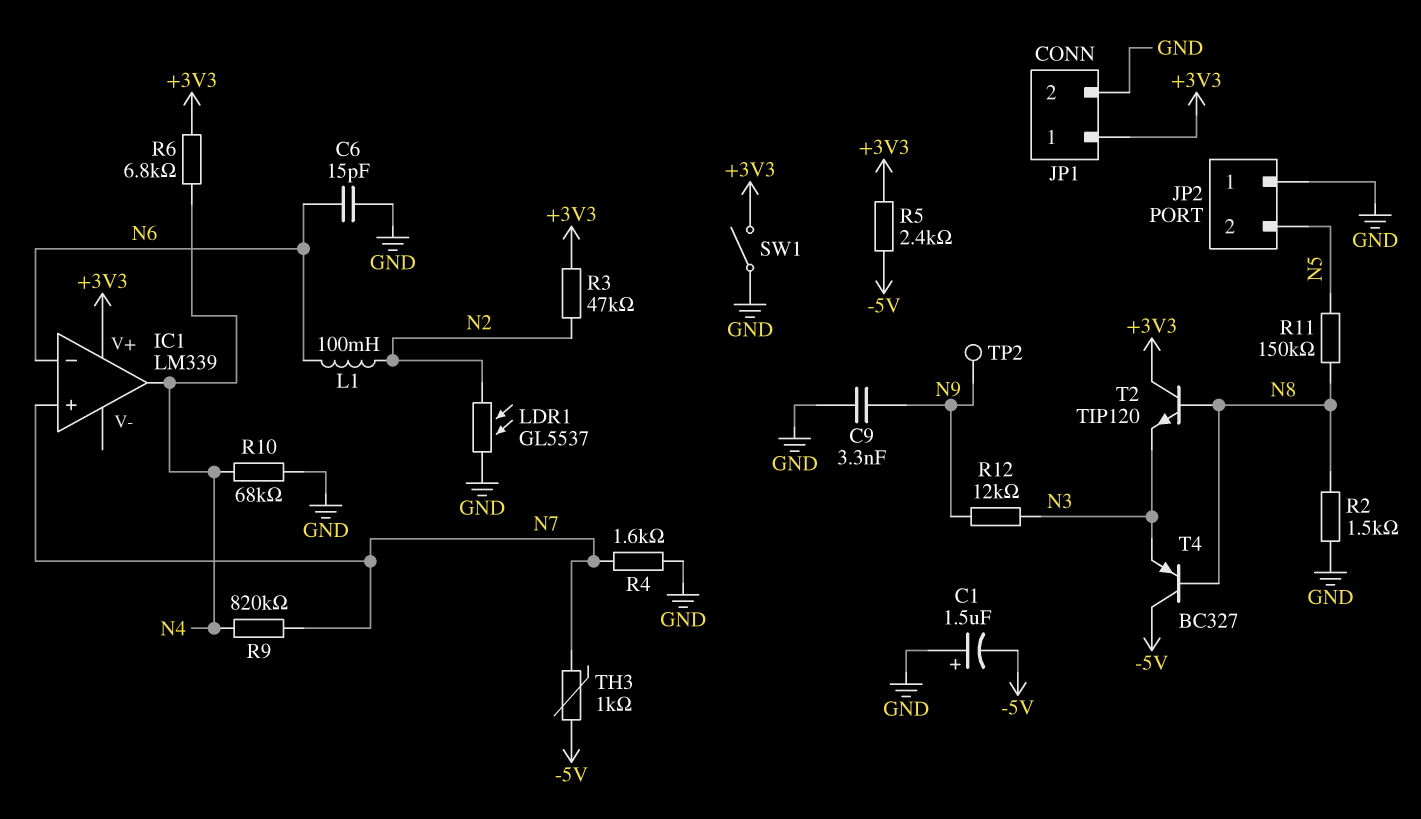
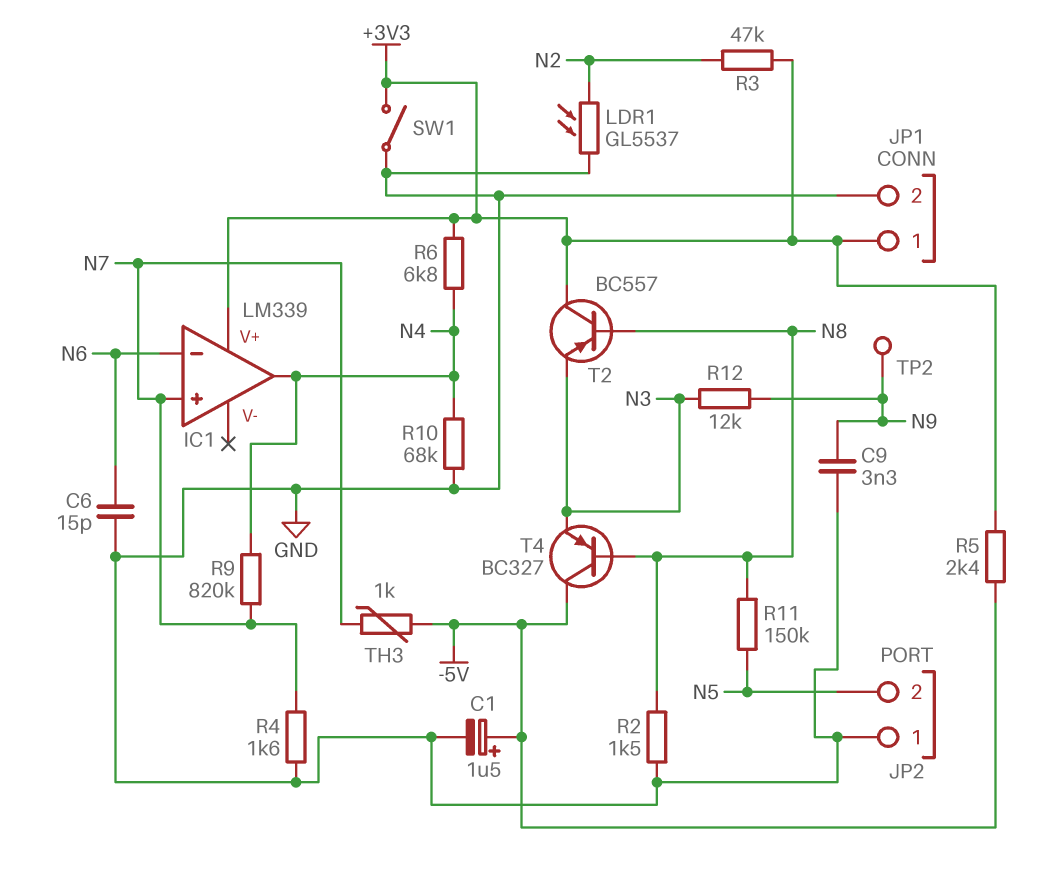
C1: 1.5uF (plus GND, minus -5V) -> 1.5uF (plus -5V, minus GND)
L1: 100mH (N2, N6) -> none
T2: NPN TIP120 (B N8, C +3V3, E N3) -> PNP BC557 (B N8, C +3V3, E N3)

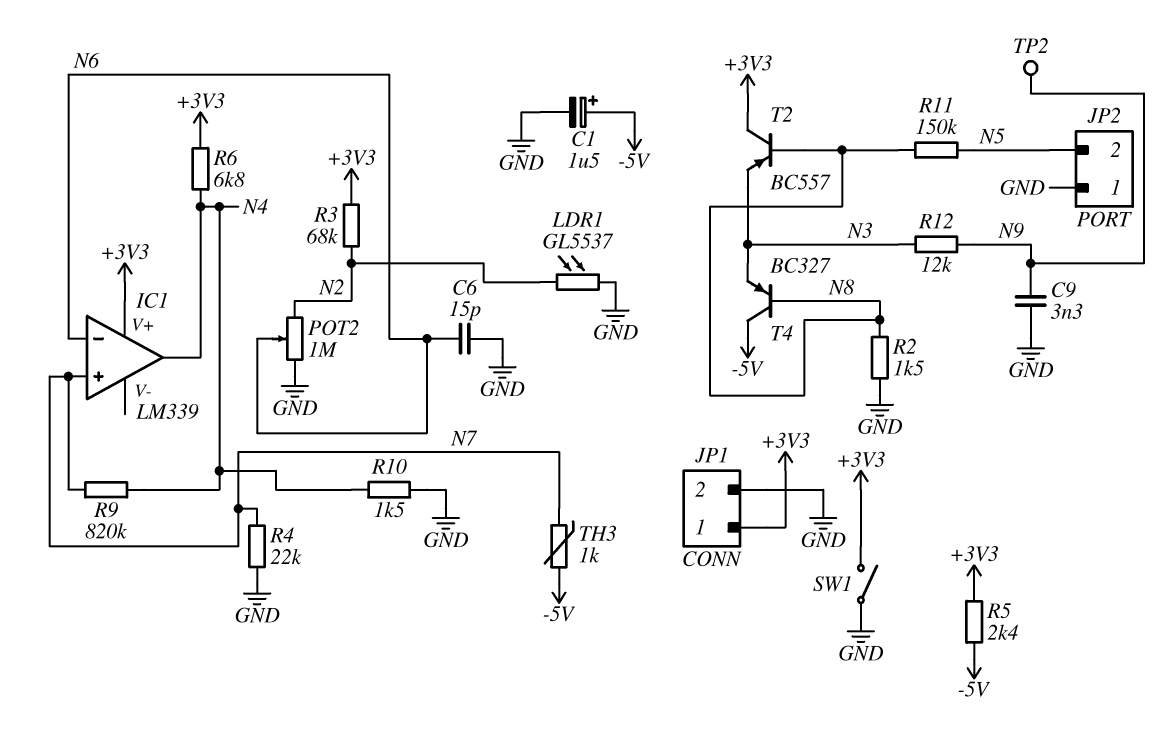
POT2: none -> 1M (GND, N2, wiper N6)
R3: 47k (+3V3, N2) -> 68k (+3V3, N2)
R4: 1.6k (GND, N7) -> 22k (GND, N7)
R10: 68k (GND, N4) -> 1.5k (GND, N4)

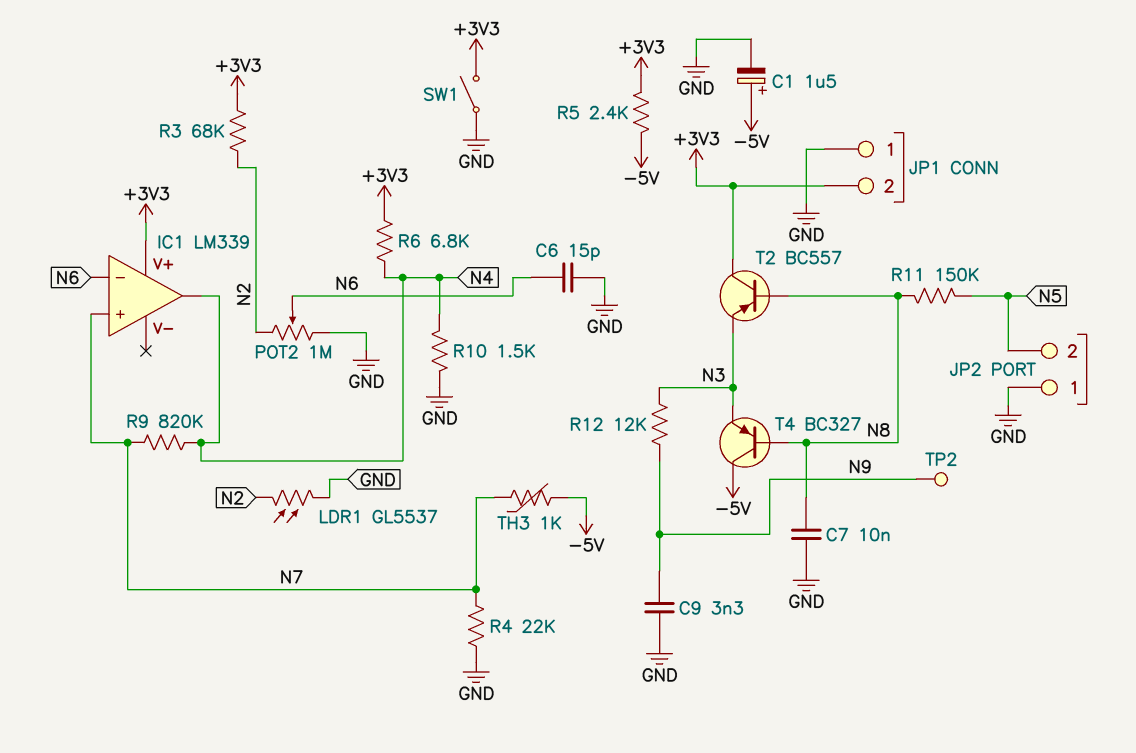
C7: none -> 10nF (GND, N8)
JP1 pin 1: +3V3 -> GND
JP1 pin 2: GND -> +3V3
R2: 1.5k (GND, N8) -> none

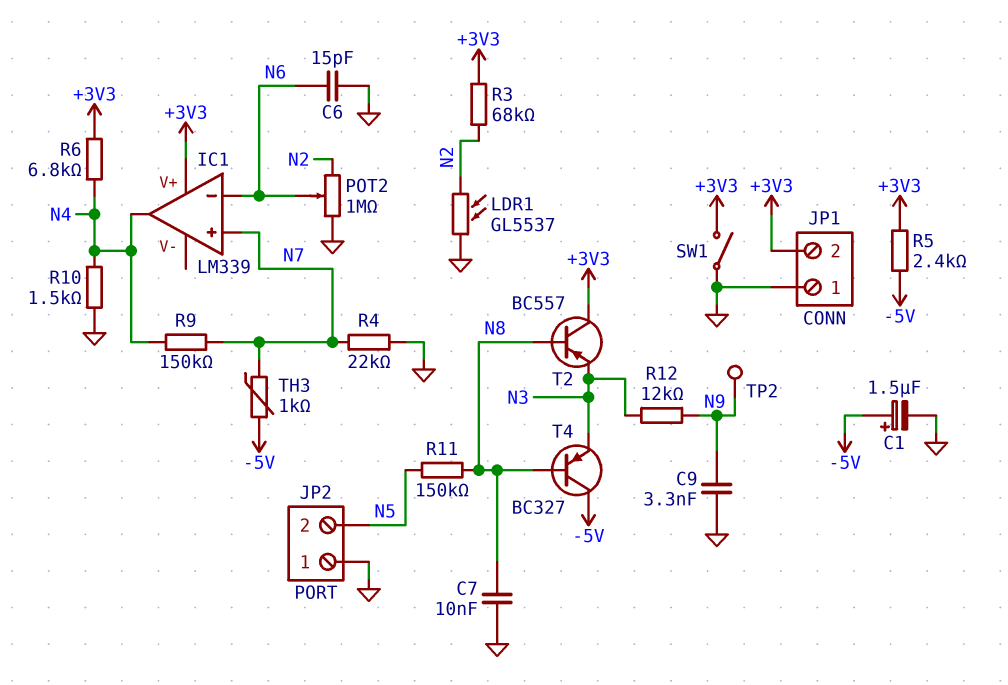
R9: 820k (N4, N7) -> 150k (N4, N7)

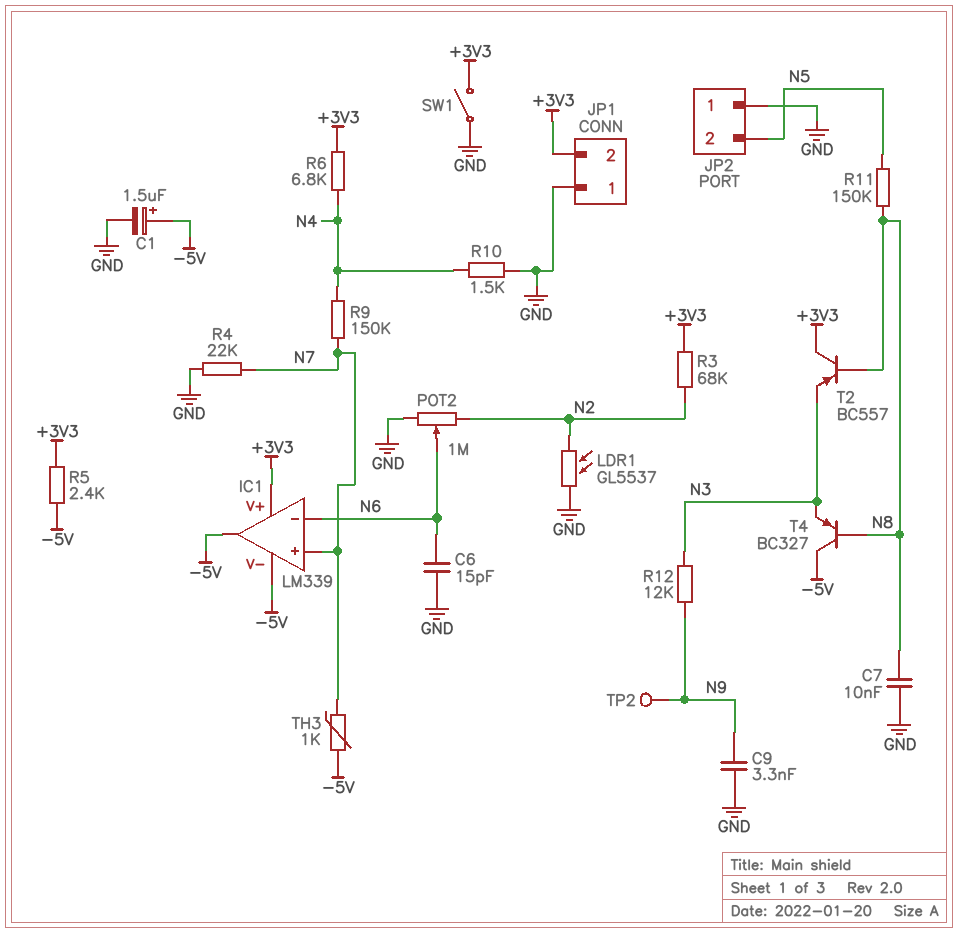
IC1 pin V-: none -> -5V
IC1 pin out: N4 -> -5V

